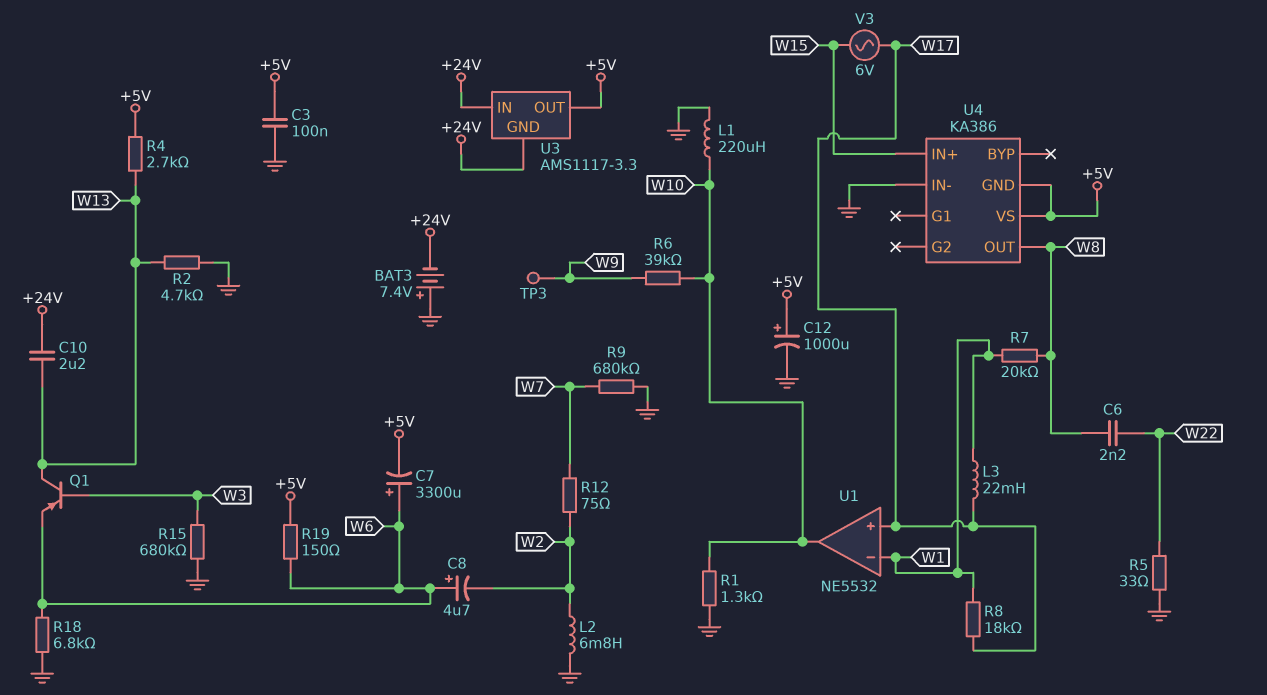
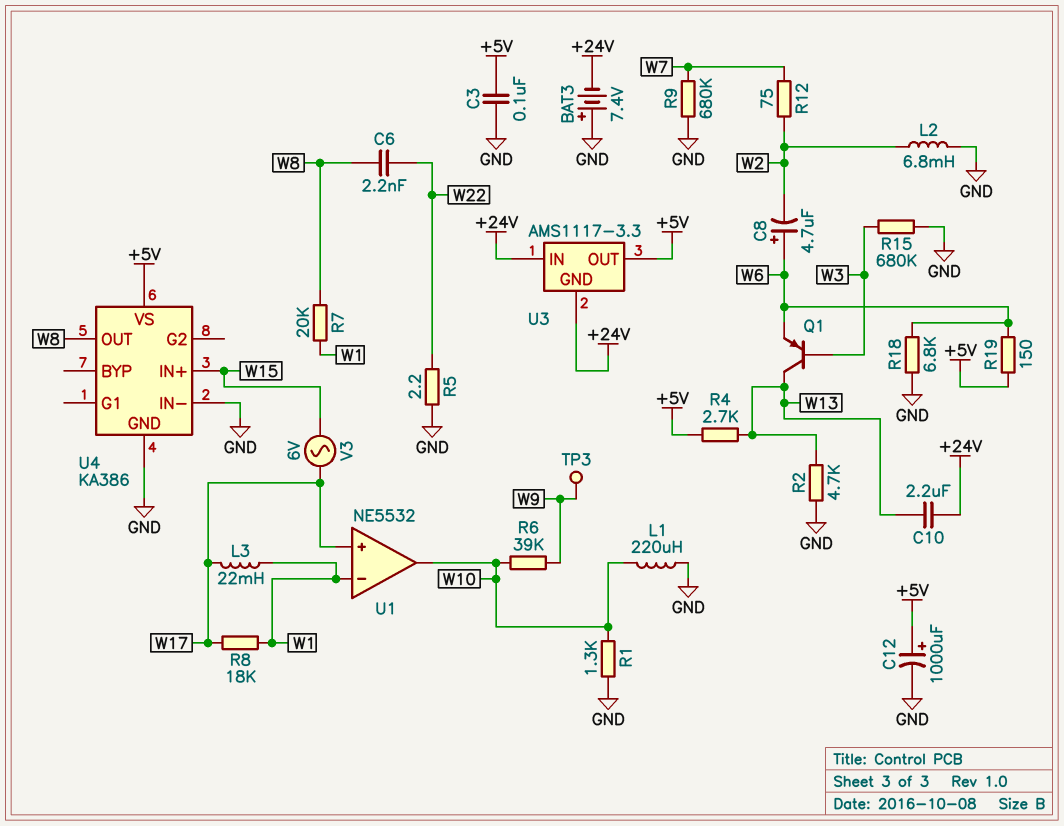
C7: 3300uF (plus W6, minus +5V) -> none
R5: 33 (GND, W22) -> 2.2 (GND, W22)
U4 pin GND: +5V -> GND

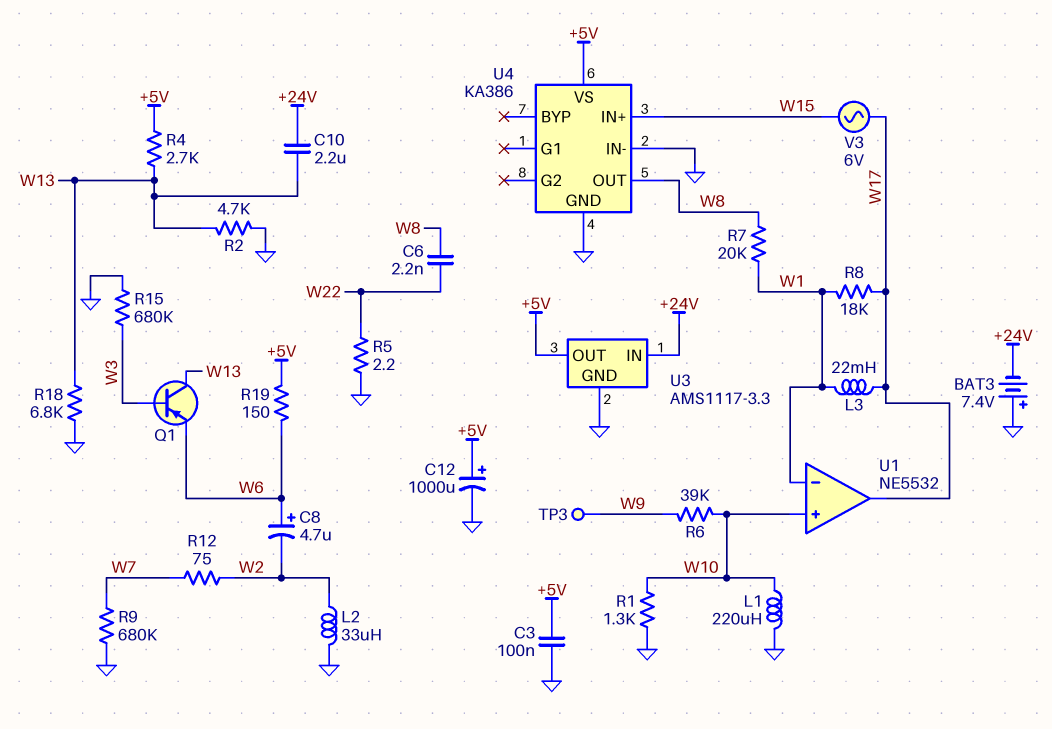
L2: 6.8mH (GND, W2) -> 33uH (GND, W2)
R18: 6.8k (GND, W6) -> 6.8k (GND, W13)
U1 pin in+: W17 -> W10
U1 pin out: W10 -> W17
U3 pin GND: +24V -> GND

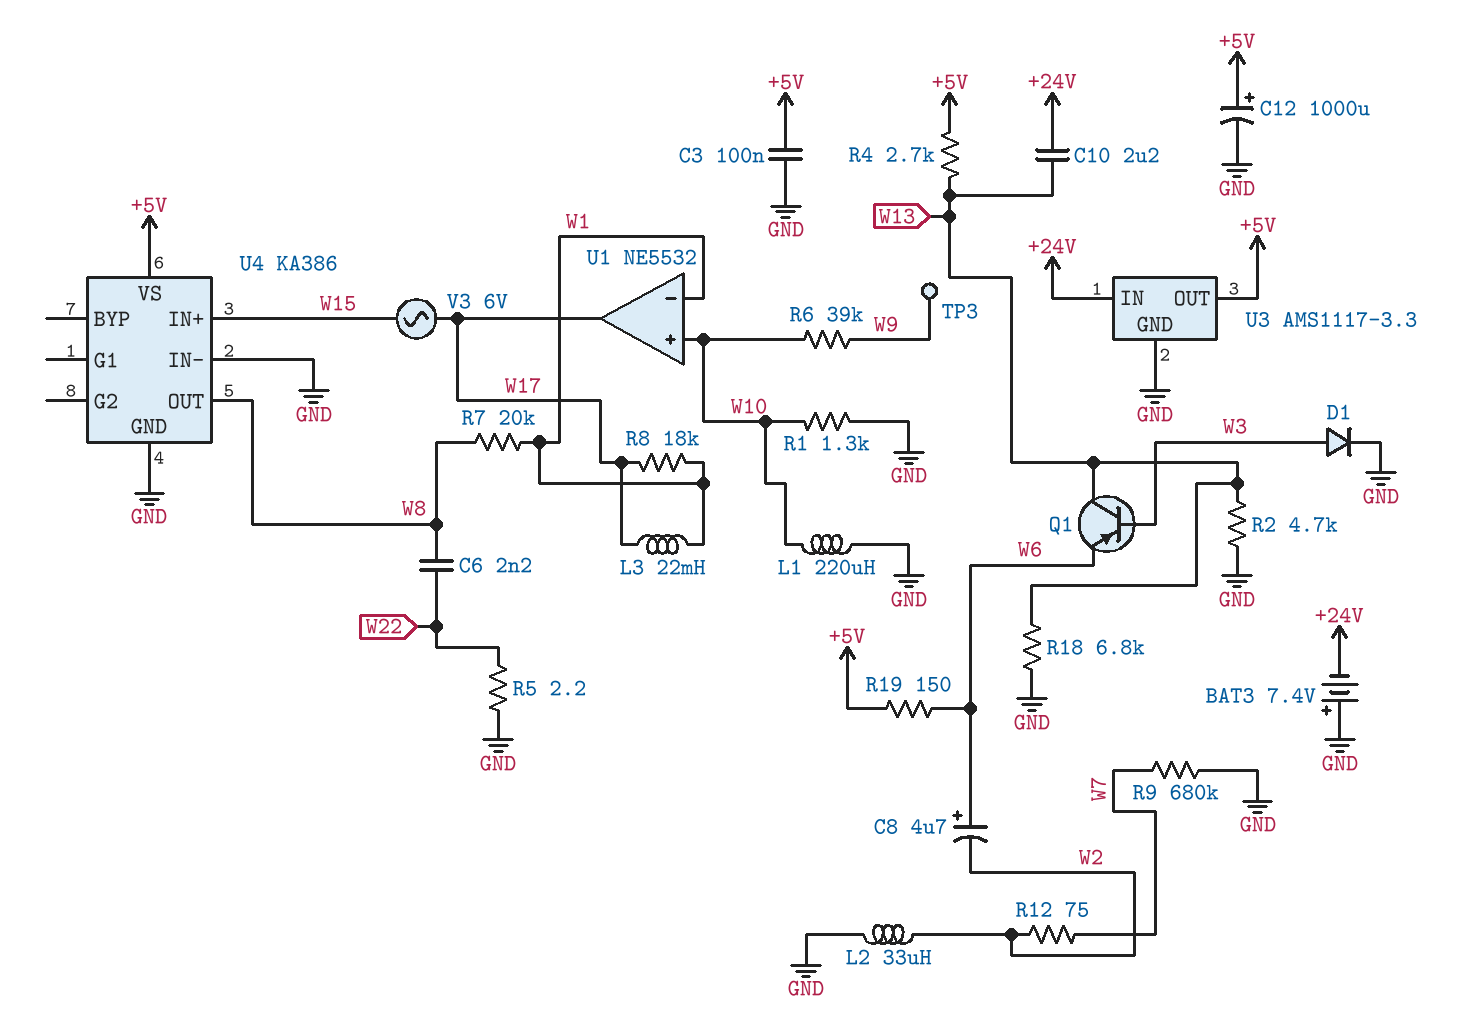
D1: none -> diode (A W3, K GND)
R15: 680k (GND, W3) -> none

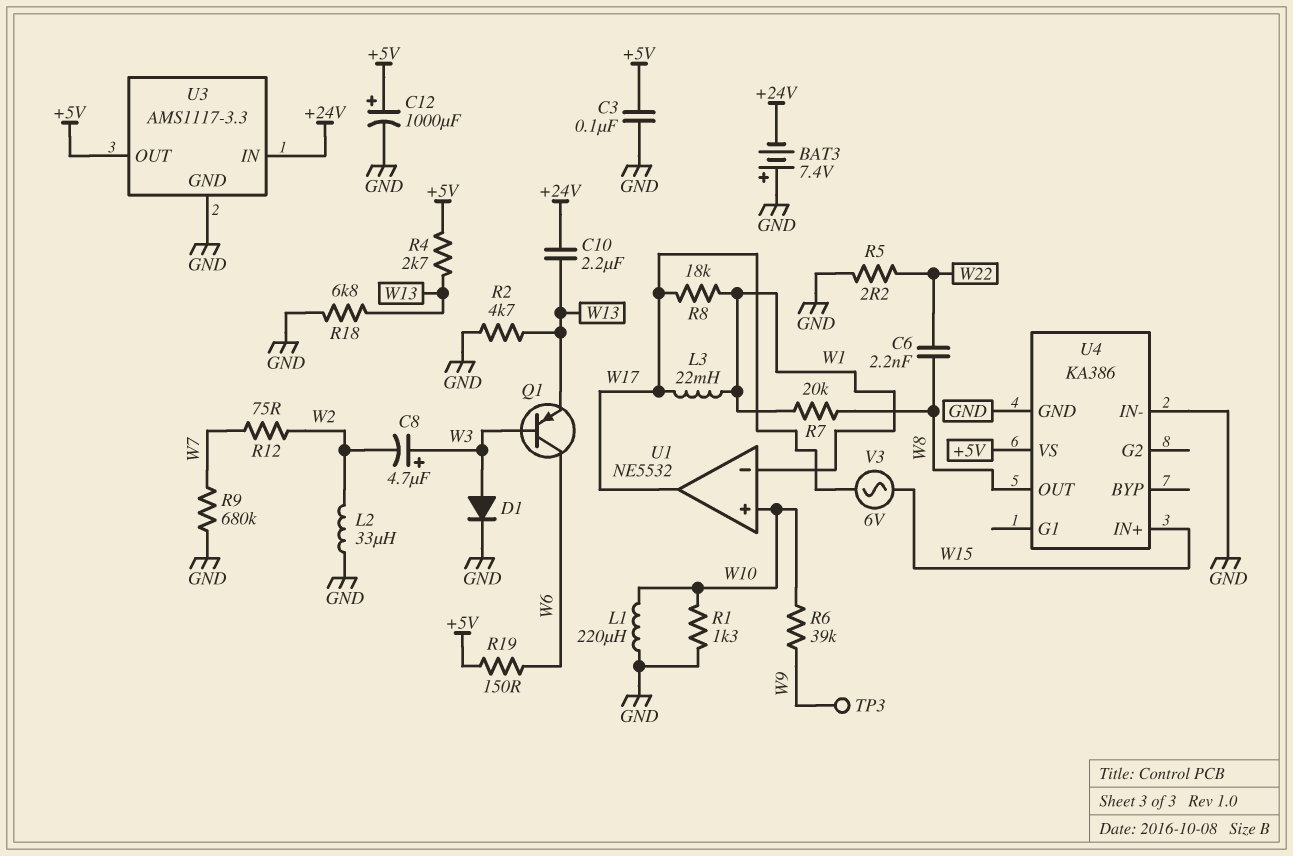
C8: 4.7uF (plus W6, minus W2) -> 4.7uF (plus W3, minus W2)
Q1: PNP (B W3, C W13, E W6) -> PNP (B W3, C W6, E W13)

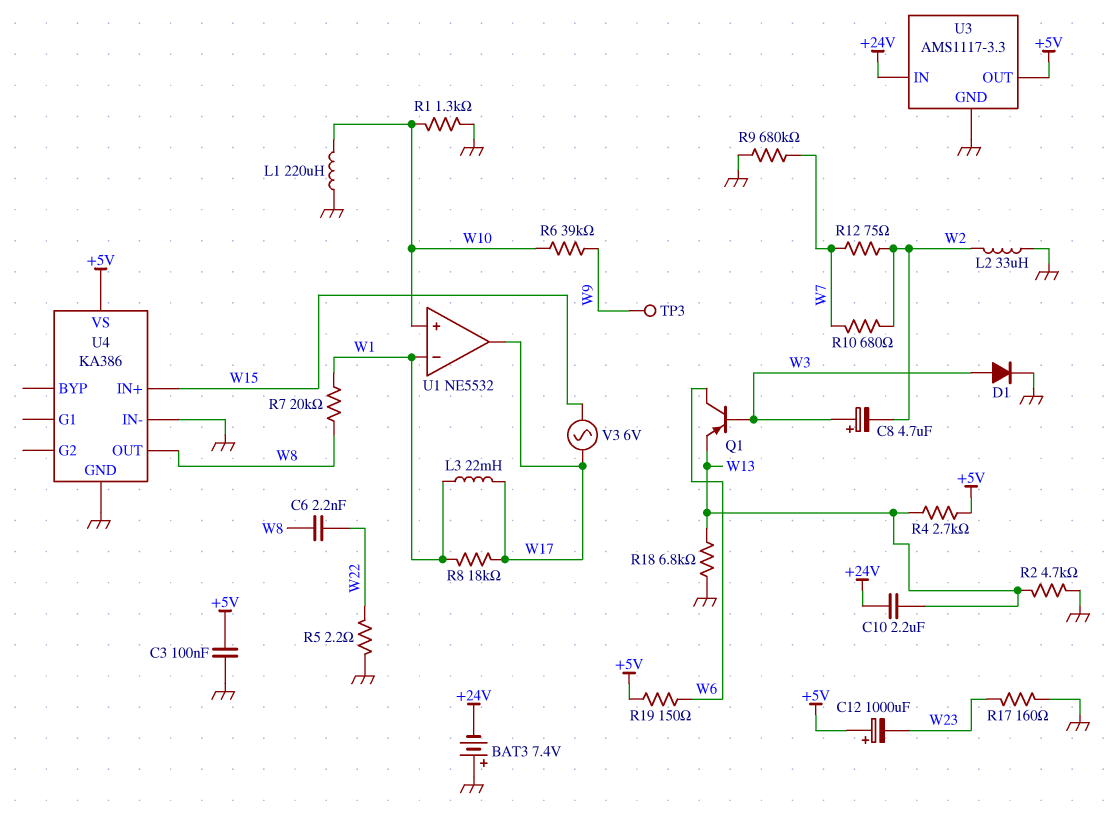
C12: 1000uF (plus +5V, minus GND) -> 1000uF (plus +5V, minus W23)
R10: none -> 680 (W2, W7)
R17: none -> 160 (GND, W23)

